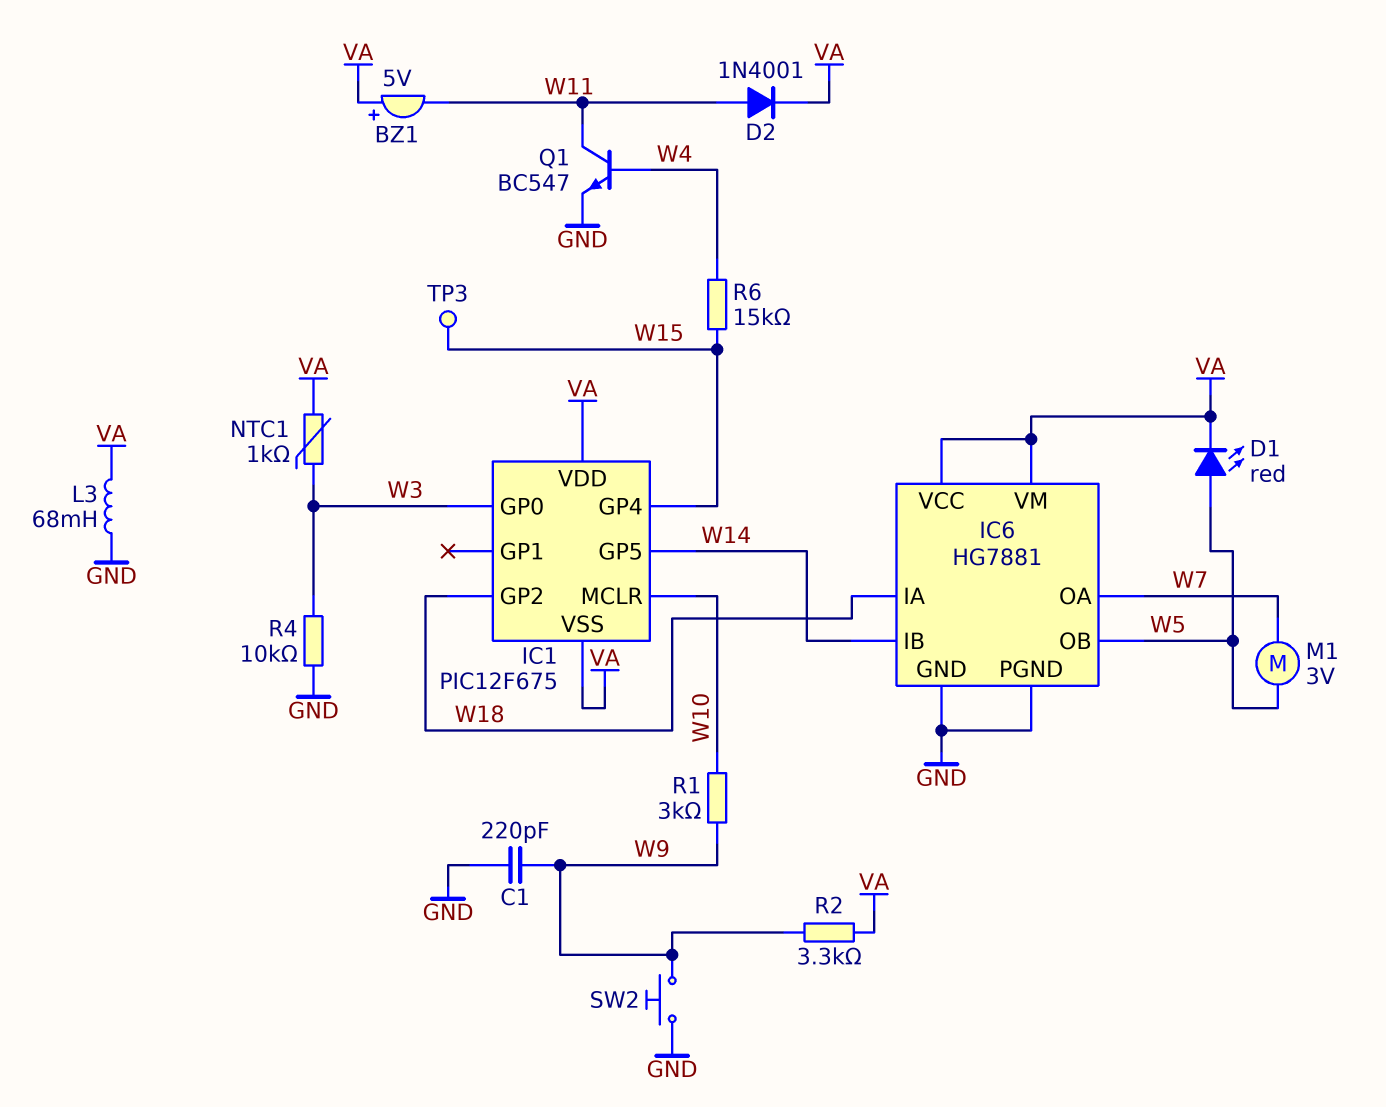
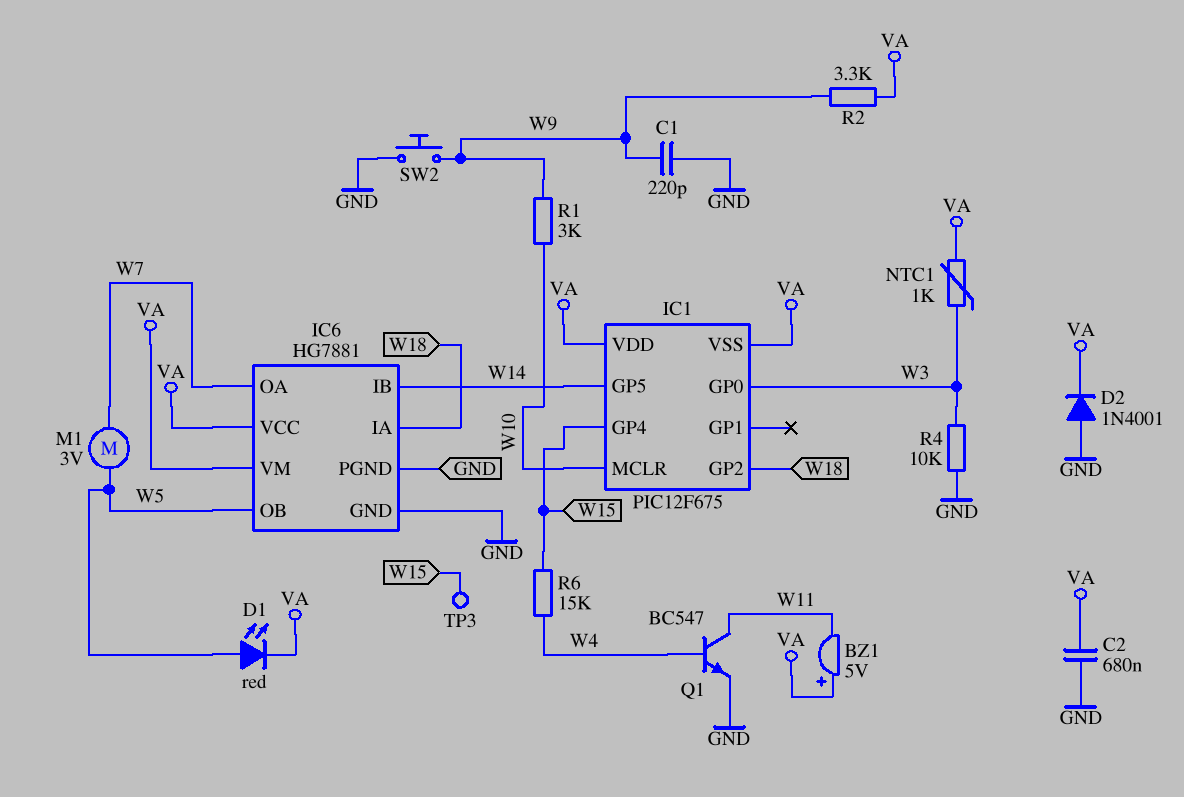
C2: none -> 680nF (GND, VA)
D2: diode 1N4001 (A W11, K VA) -> diode 1N4001 (A GND, K VA)
L3: 68mH (GND, VA) -> none

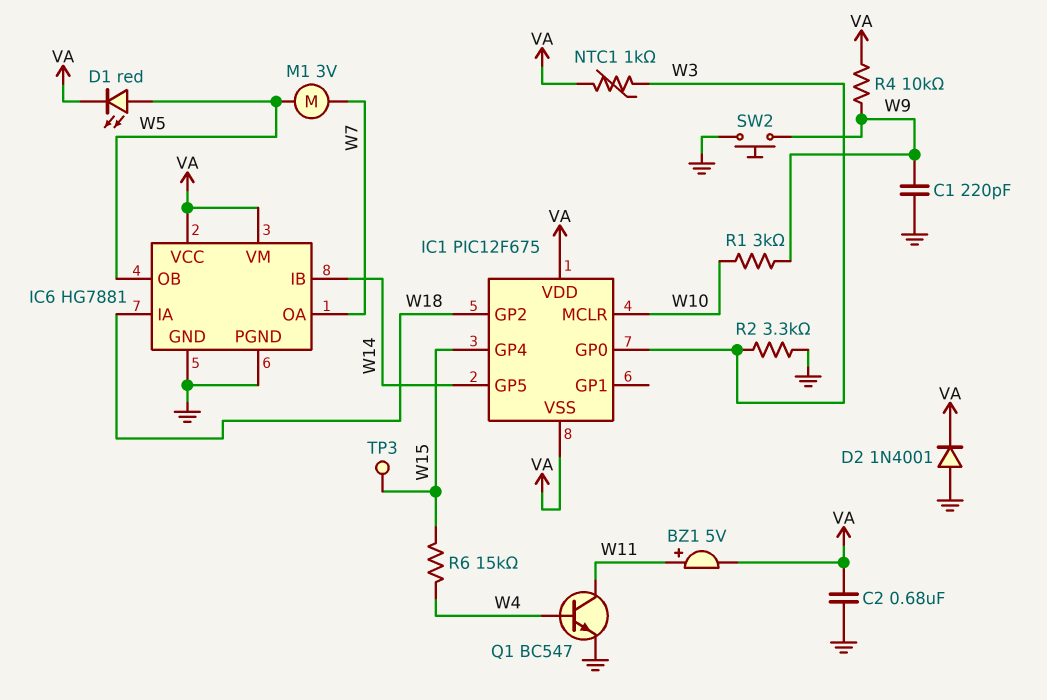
BZ1: buzzer 5V (plus VA, minus W11) -> buzzer 5V (plus W11, minus VA)
R2: 3.3k (VA, W9) -> 3.3k (GND, W3)
R4: 10k (GND, W3) -> 10k (VA, W9)

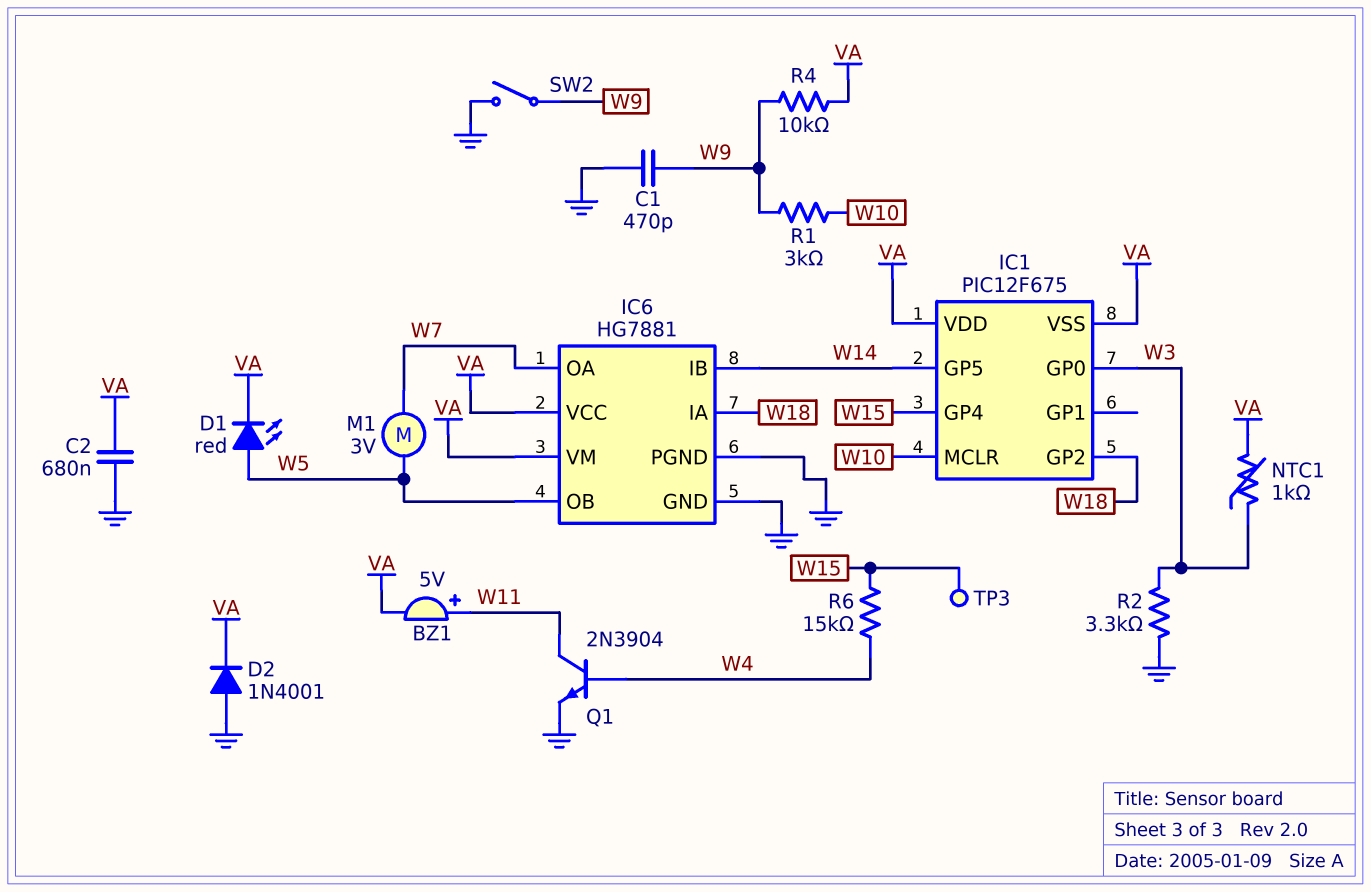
C1: 220pF (GND, W9) -> 470pF (GND, W9)
Q1: NPN BC547 (B W4, C W11, E GND) -> NPN 2N3904 (B W4, C W11, E GND)
SW2: button (GND, W9) -> switch (GND, W9)

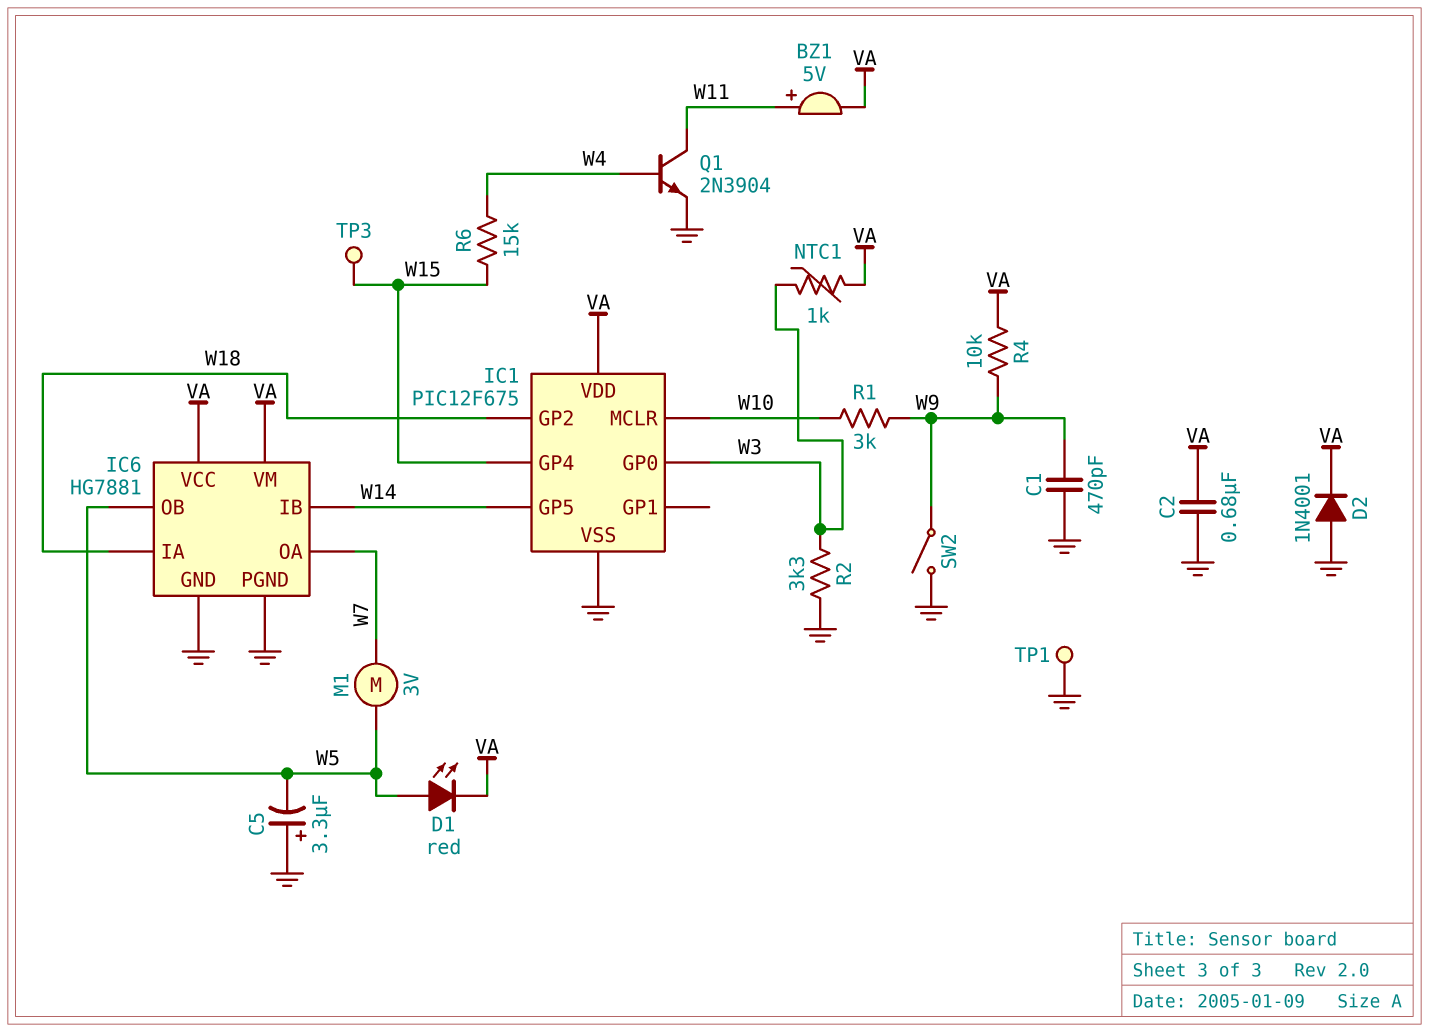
C5: none -> 3.3uF (plus GND, minus W5)
IC1 pin VSS: VA -> GND
TP1: none -> test point (GND)

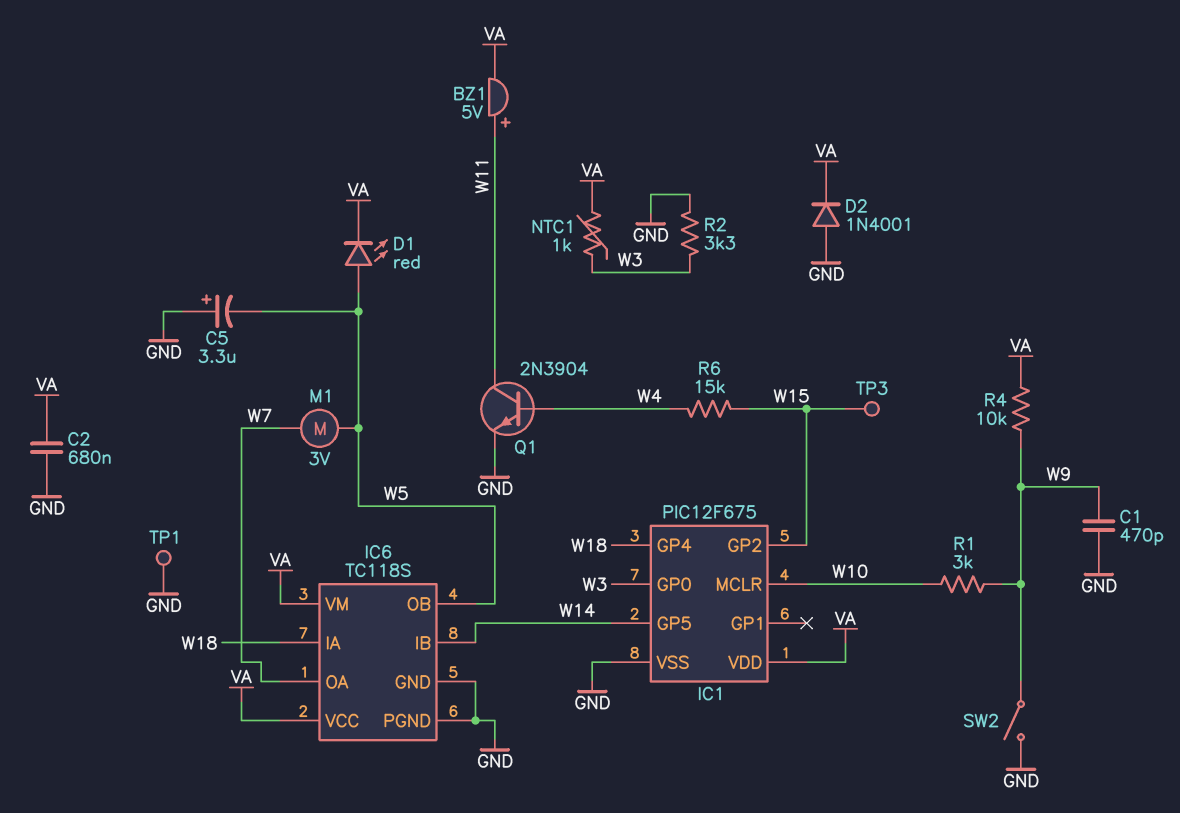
IC1 pin GP2: W18 -> W15
IC1 pin GP4: W15 -> W18
IC6: HG7881 -> TC118S

